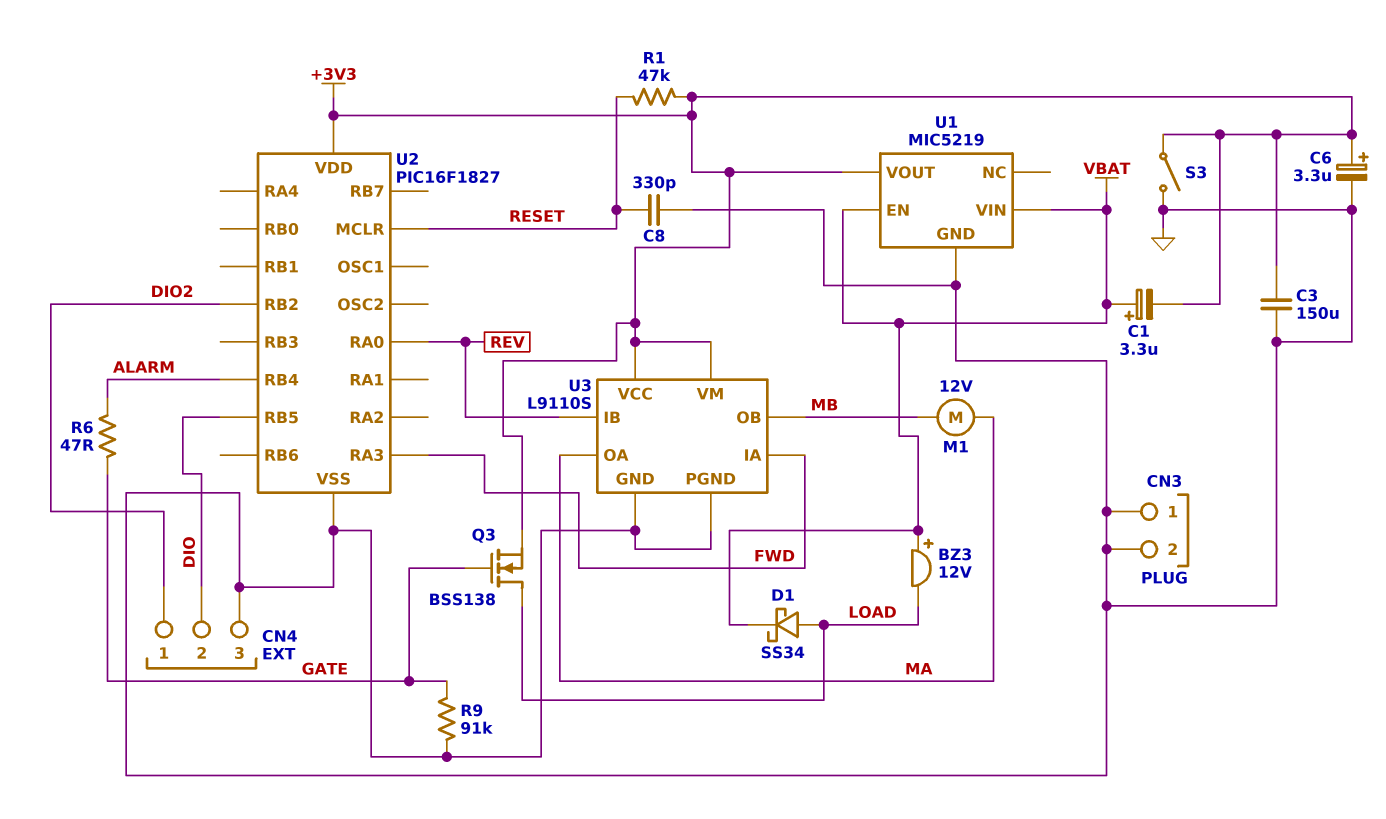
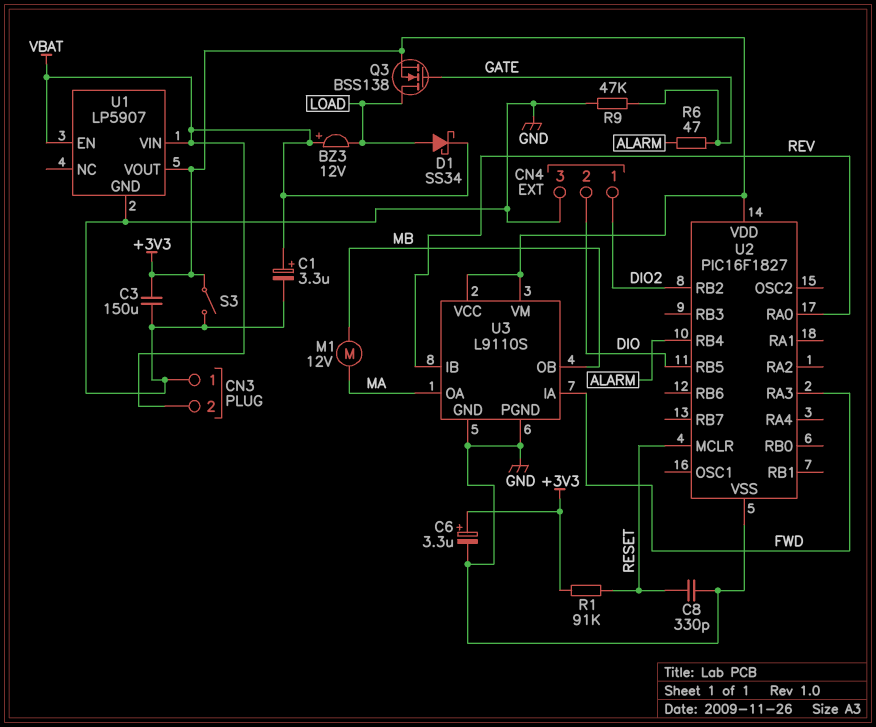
C1: 3.3uF (plus VBAT, minus +3V3) -> 3.3uF (plus VBAT, minus GND)
CN3 pin 2: GND -> VBAT
R1: 47k (+3V3, RESET) -> 91k (+3V3, RESET)
R9: 91k (GATE, GND) -> 47k (GATE, GND)
U1: MIC5219 -> LP5907

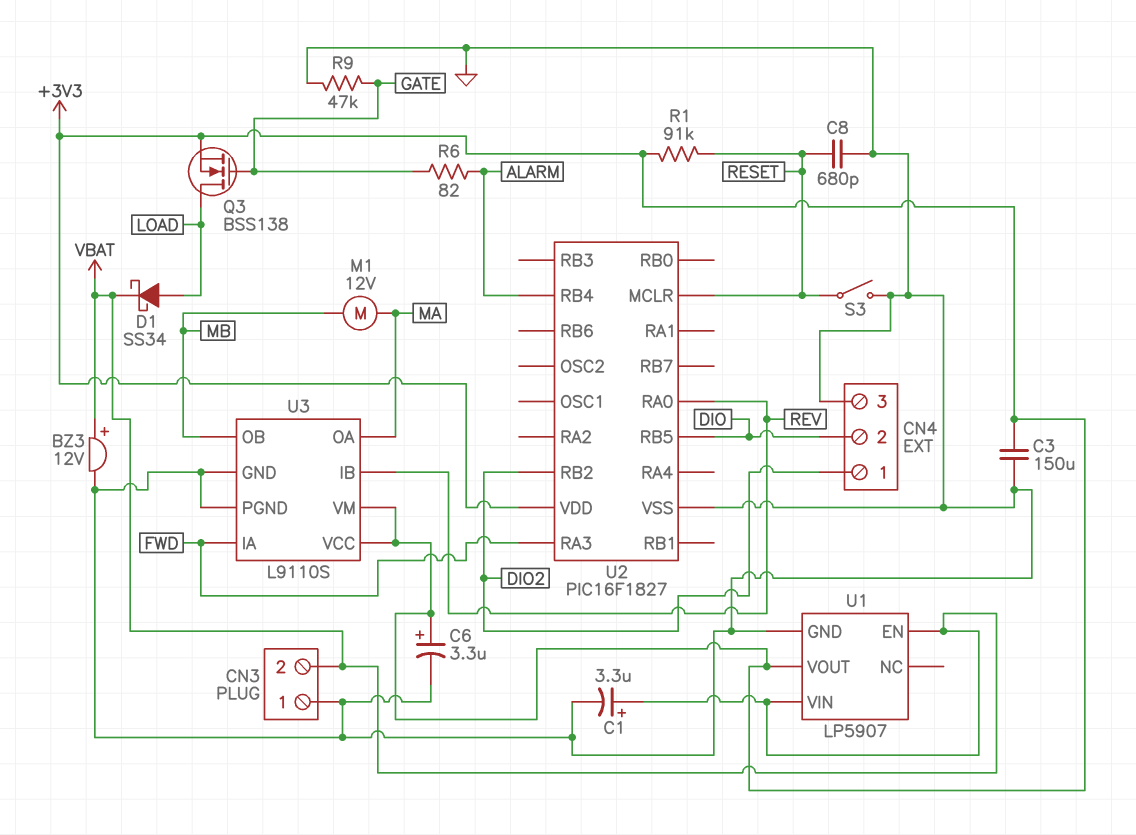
BZ3: buzzer 12V (plus VBAT, minus LOAD) -> buzzer 12V (plus VBAT, minus GND)
C8: 330pF (GND, RESET) -> 680pF (GND, RESET)
R6: 47 (ALARM, GATE) -> 82 (ALARM, GATE)
S3: switch (+3V3, GND) -> switch (GND, RESET)

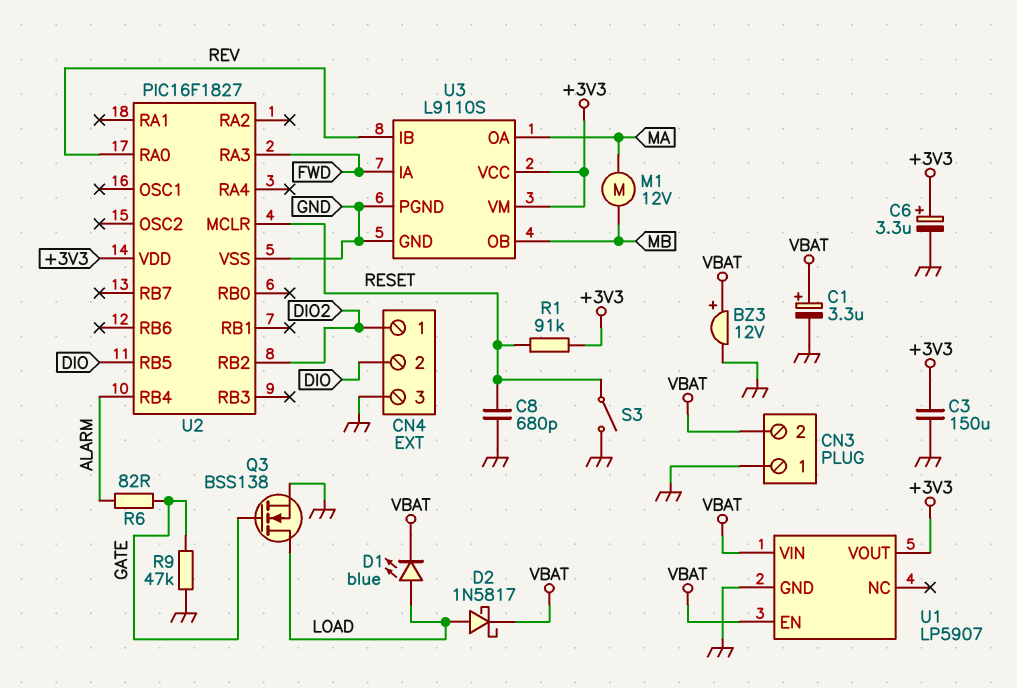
D1: schottky SS34 (A LOAD, K VBAT) -> LED blue (A LOAD, K VBAT)
D2: none -> schottky 1N5817 (A LOAD, K VBAT)
Q3: NMOS BSS138 (G GATE, D LOAD, S +3V3) -> NMOS BSS138 (G GATE, D LOAD, S GND)

